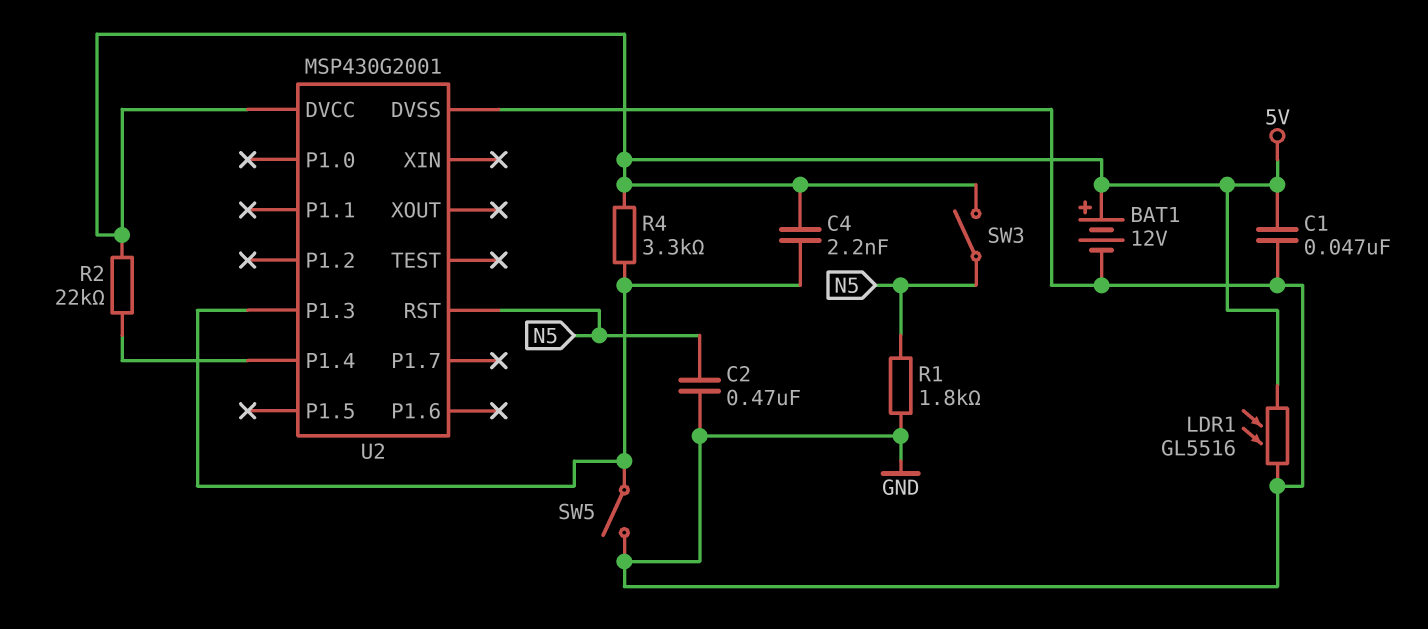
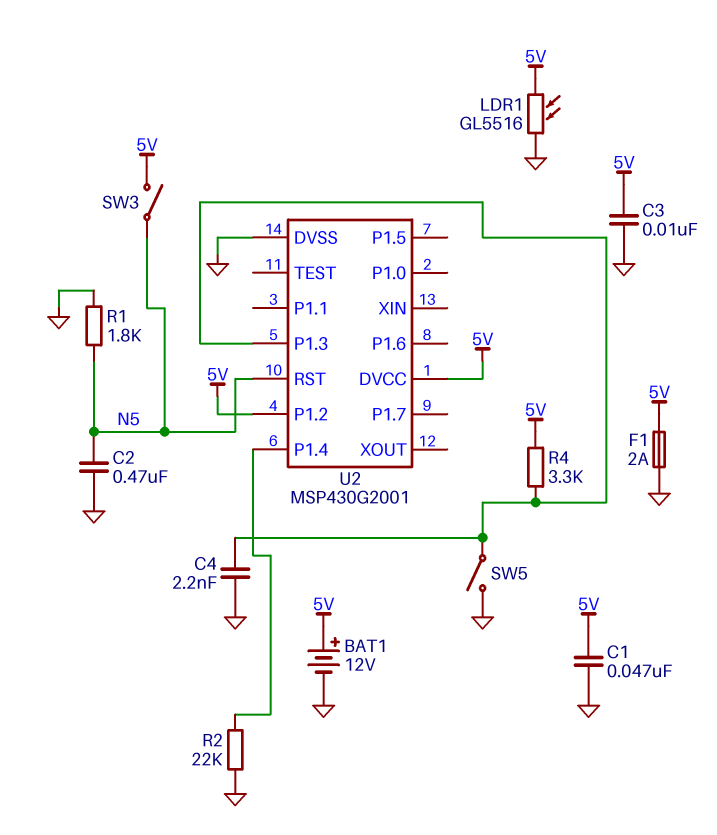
C3: none -> 10nF (5V, GND)
C4: 2.2nF (5V, U2/P1.3) -> 2.2nF (GND, U2/P1.3)
F1: none -> 2A (5V, GND)
R2: 22k (5V, U2/P1.4) -> 22k (GND, U2/P1.4)
U2 pin P1.2: none -> 5V

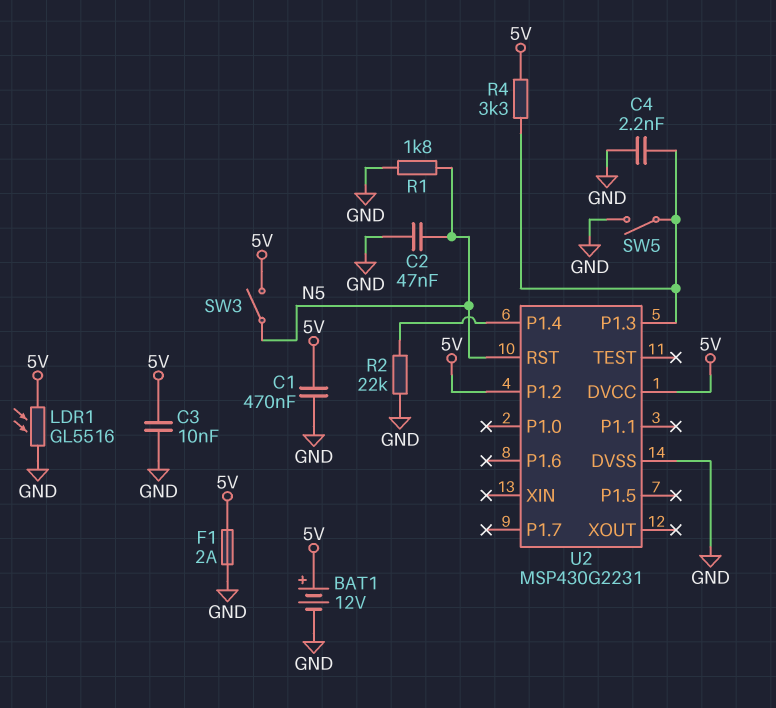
C1: 47nF (5V, GND) -> 470nF (5V, GND)
C2: 470nF (GND, N5) -> 47nF (GND, N5)
U2: MSP430G2001 -> MSP430G2231

